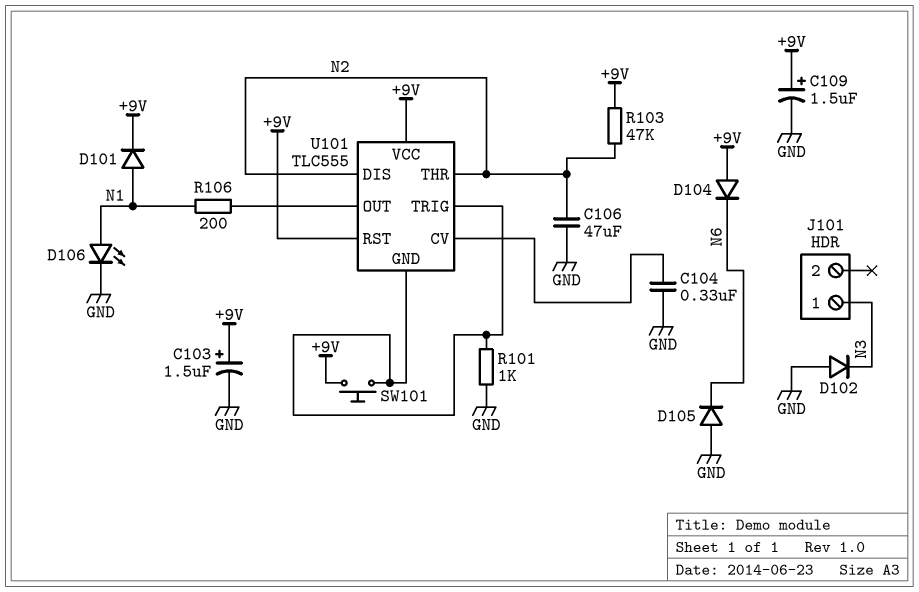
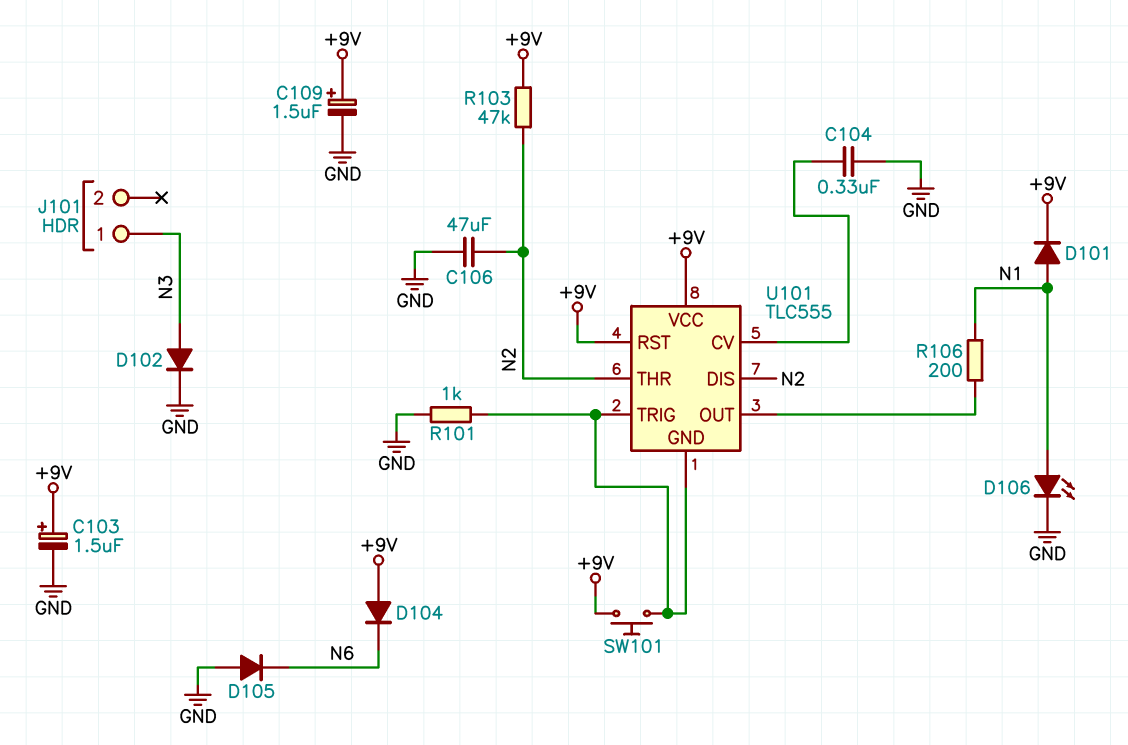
D102: diode (A GND, K N3) -> diode (A N3, K GND)

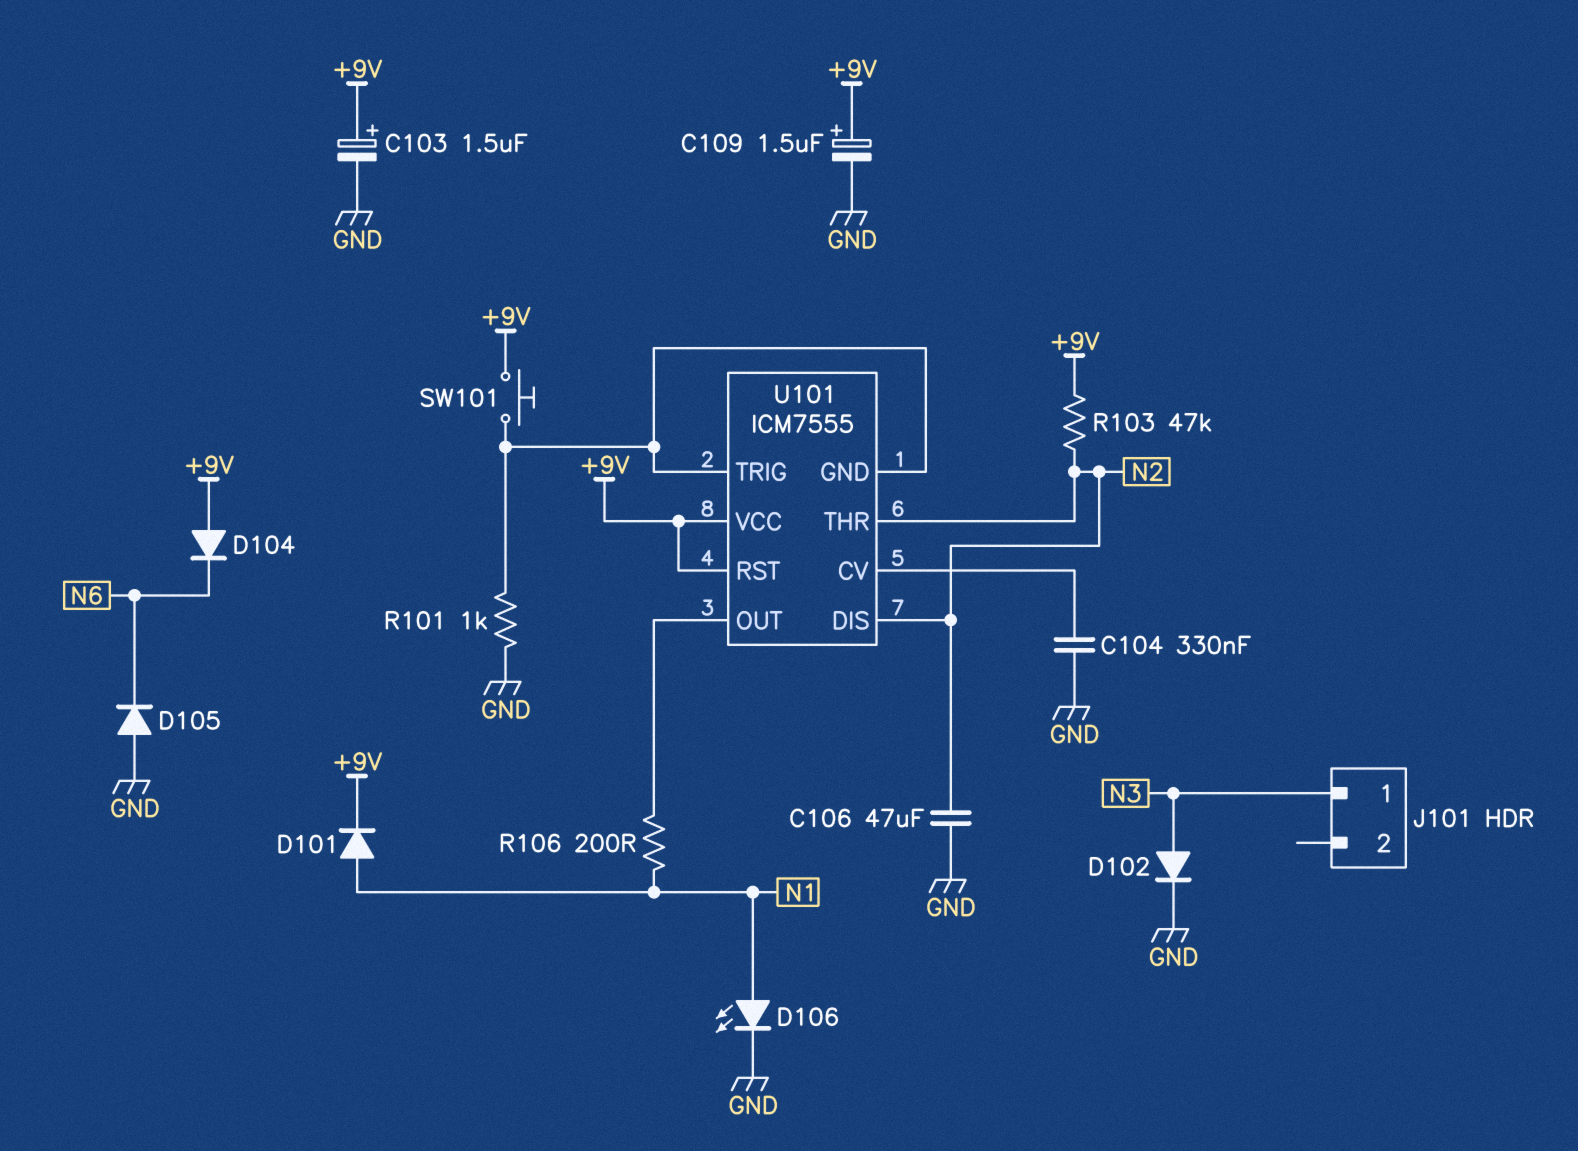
U101: TLC555 -> ICM7555

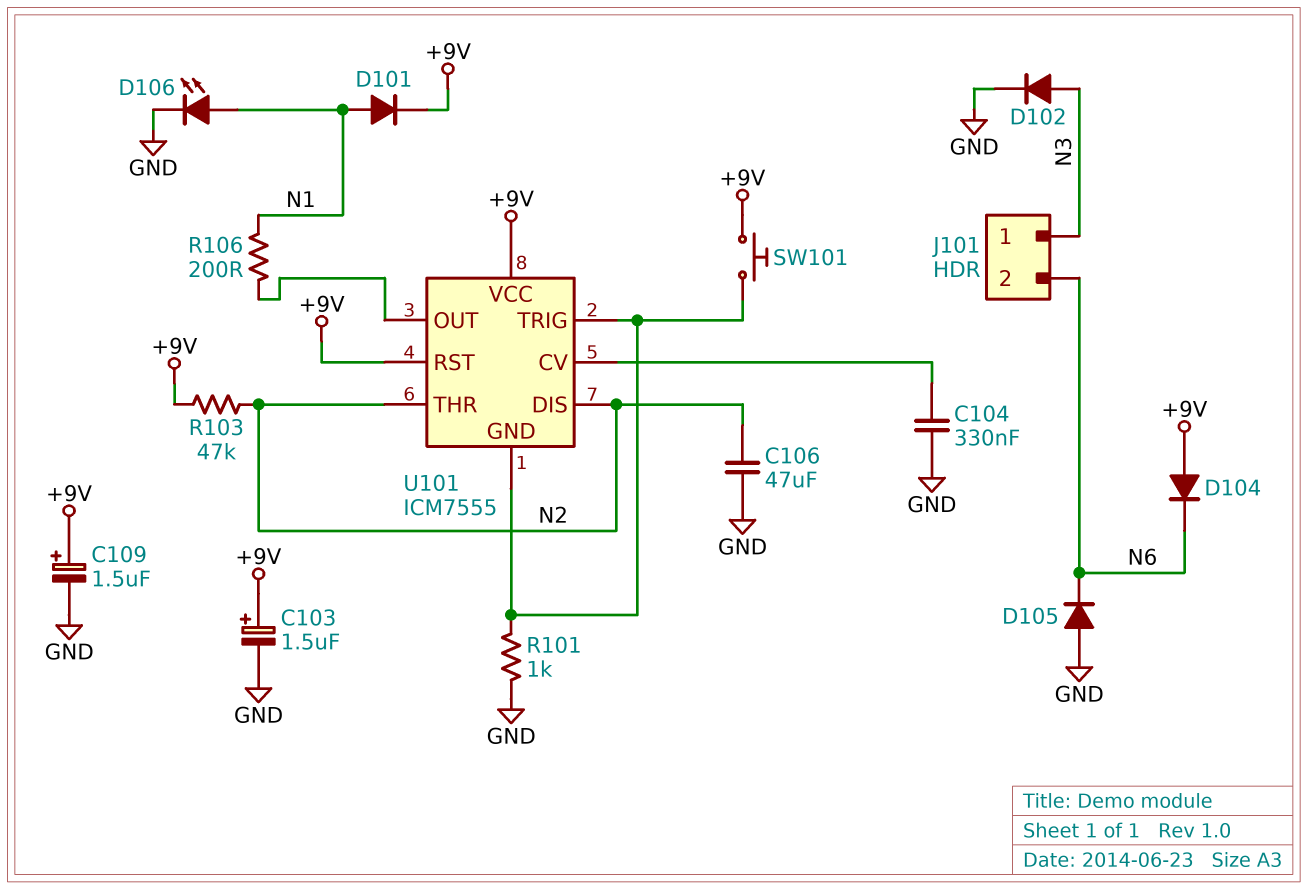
J101 pin 2: none -> N6

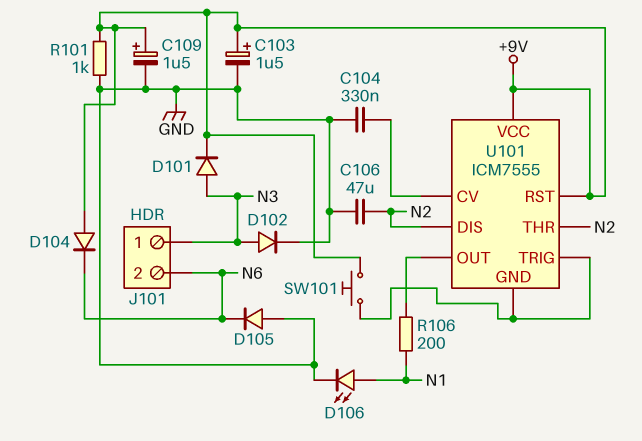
D101: diode (A N1, K +9V) -> diode (A N3, K +9V)
R101: 1k (GND, U101/GND) -> 1k (+9V, GND)
R103: 47k (+9V, N2) -> none

